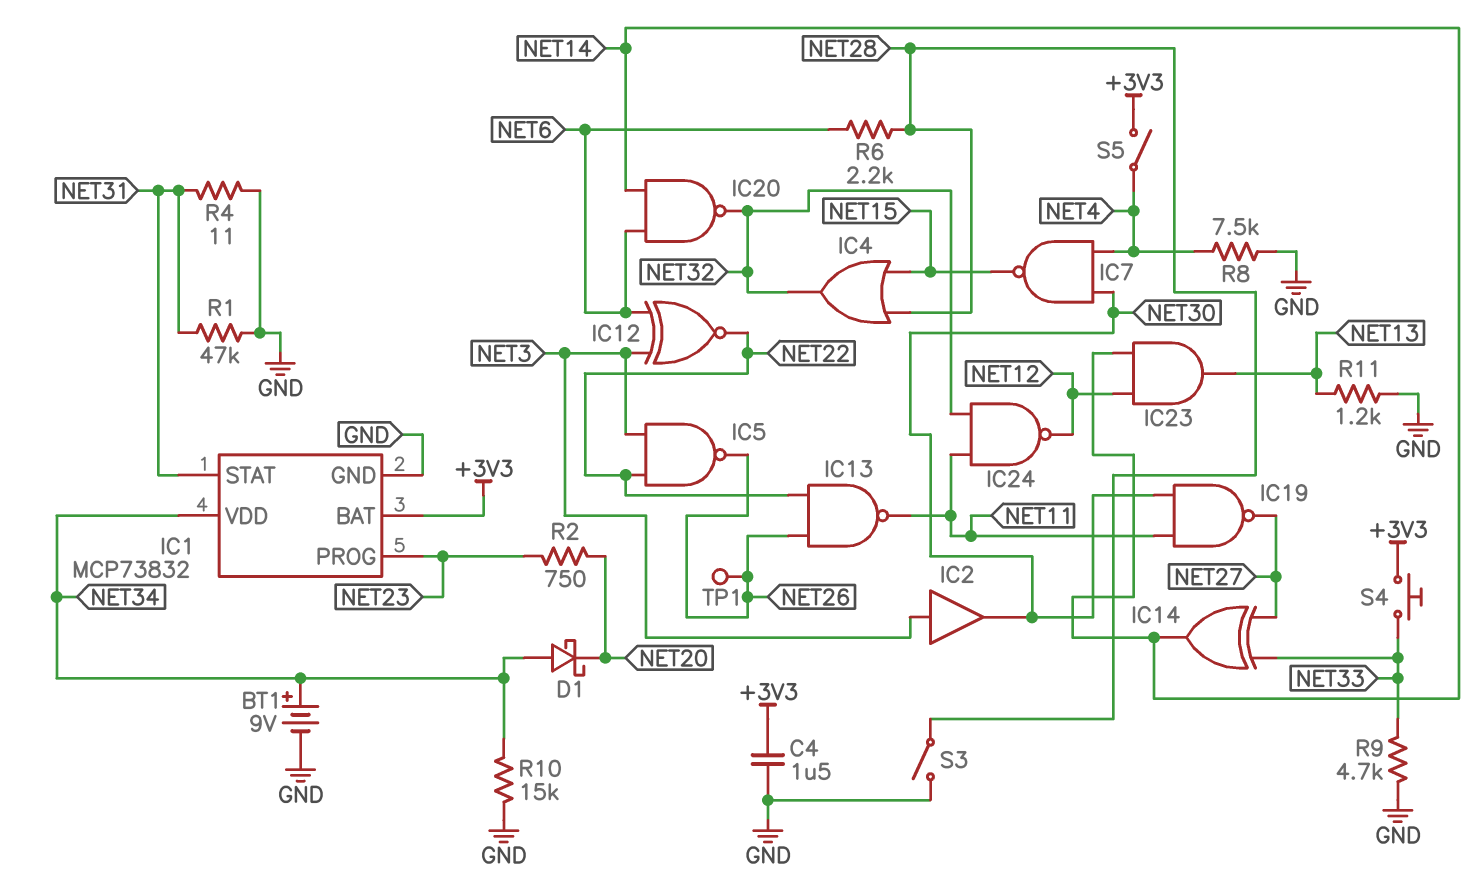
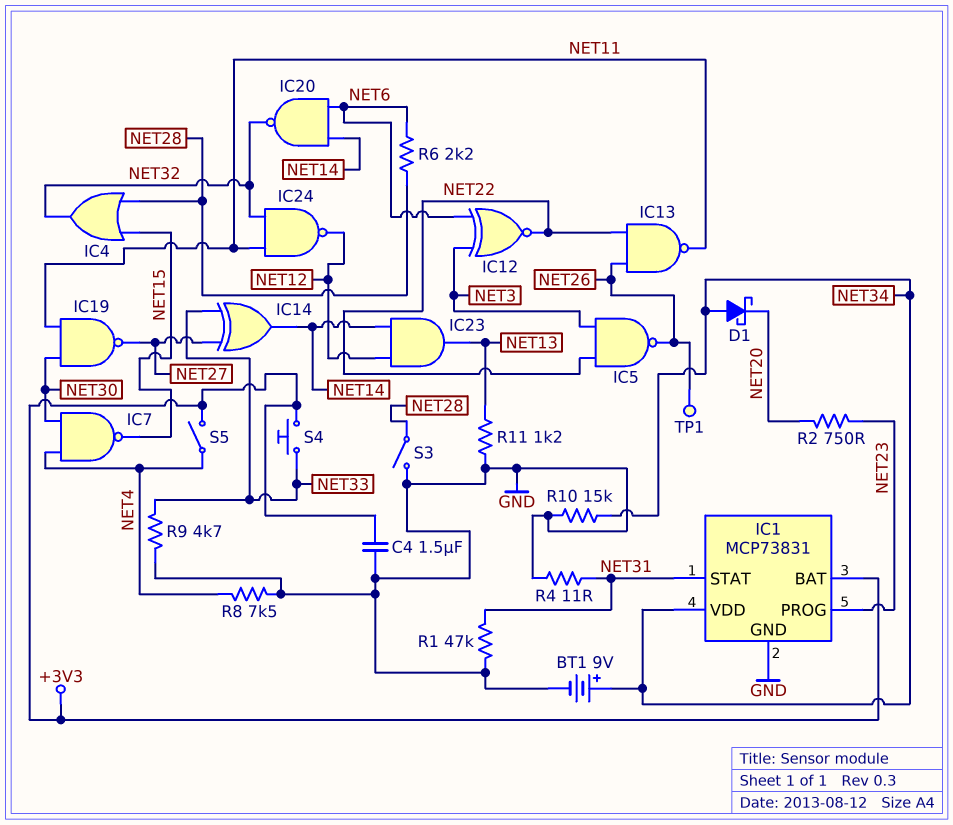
IC1: MCP73832 -> MCP73831
IC2: buffer (in NET3, out NET30) -> none

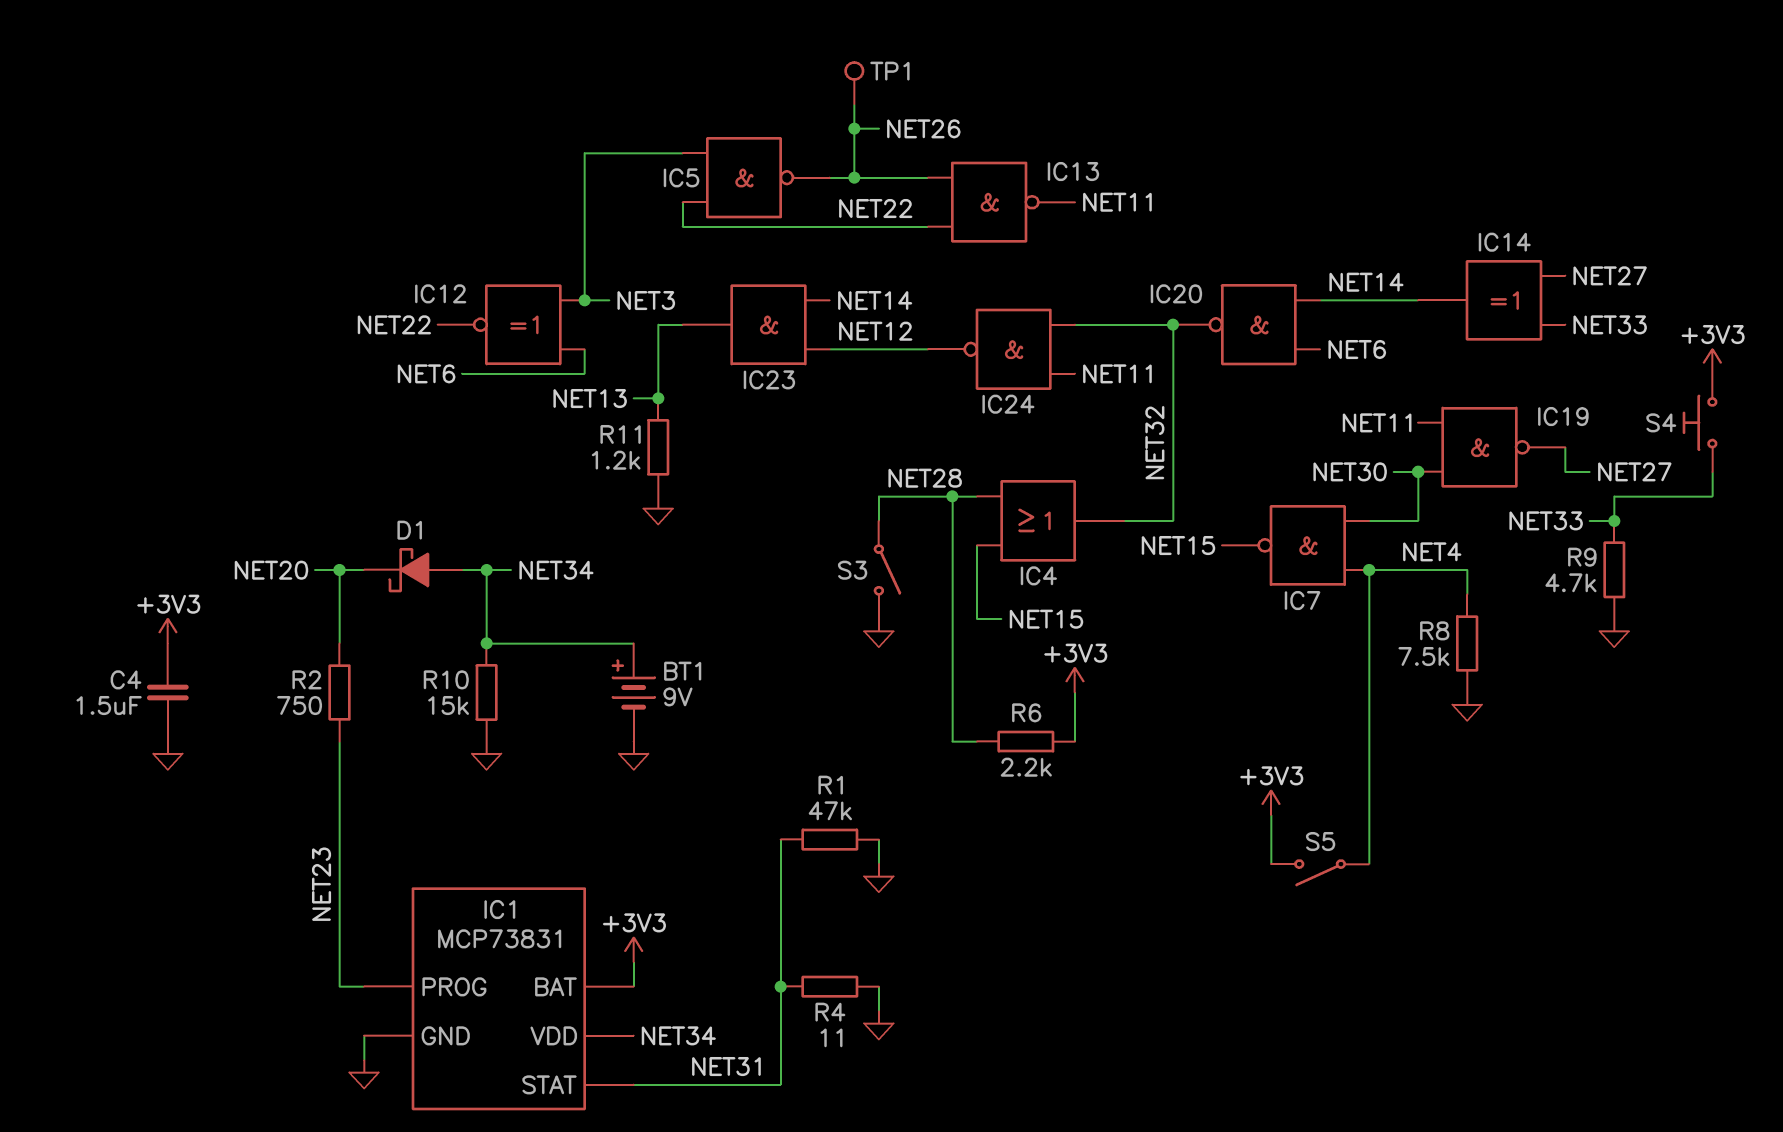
R6: 2.2k (NET6, NET28) -> 2.2k (+3V3, NET28)

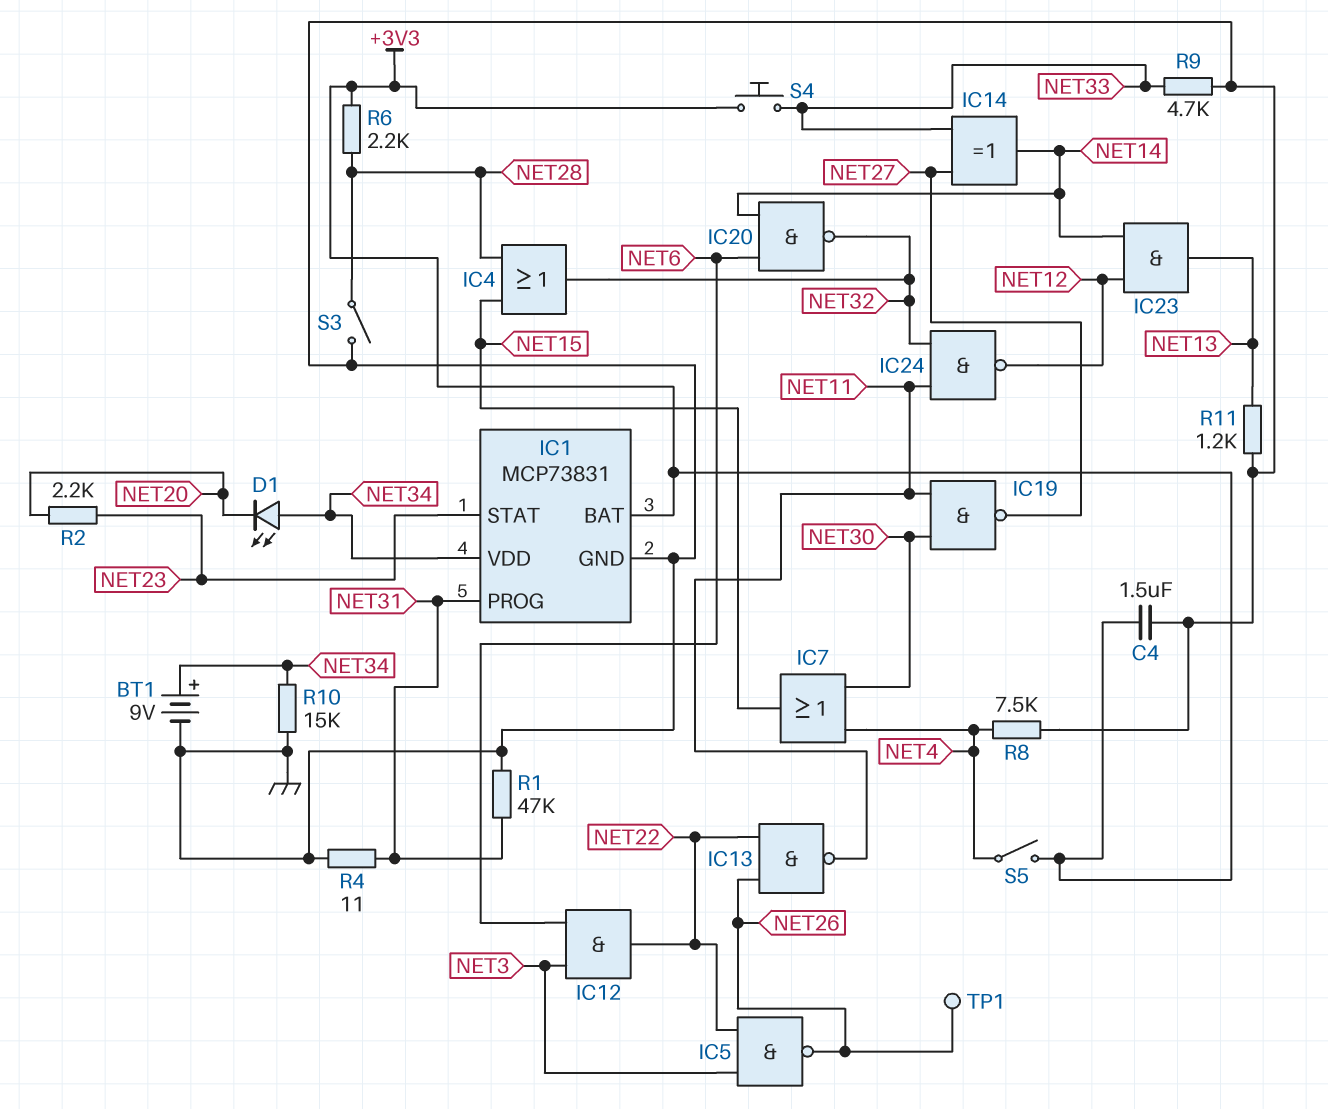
D1: schottky (A NET34, K NET20) -> LED (A NET34, K NET20)
IC1 pin PROG: NET23 -> NET31
IC1 pin STAT: NET31 -> NET23
IC7: NAND (in NET4, in NET30, out NET15) -> OR (in NET4, in NET30, out NET15)
IC12: XNOR (in NET3, in NET6, out NET22) -> AND (in NET3, in NET6, out NET22)
R2: 750 (NET20, NET23) -> 2.2k (NET20, NET23)

